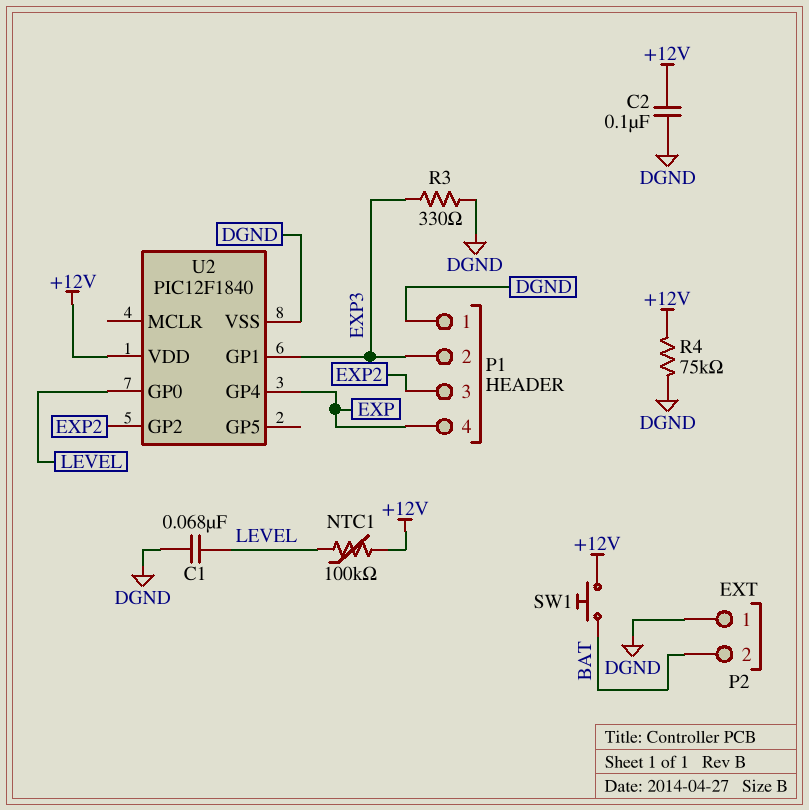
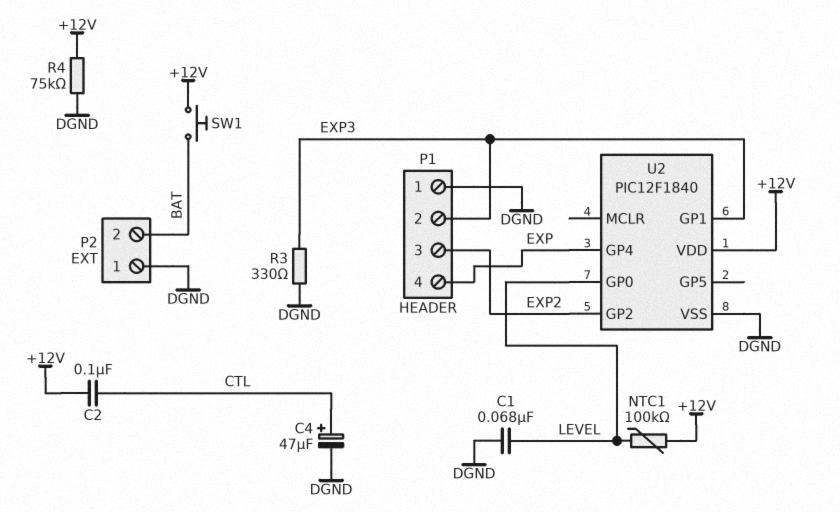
C2: 100nF (+12V, DGND) -> 100nF (+12V, CTL)
C4: none -> 47uF (plus CTL, minus DGND)

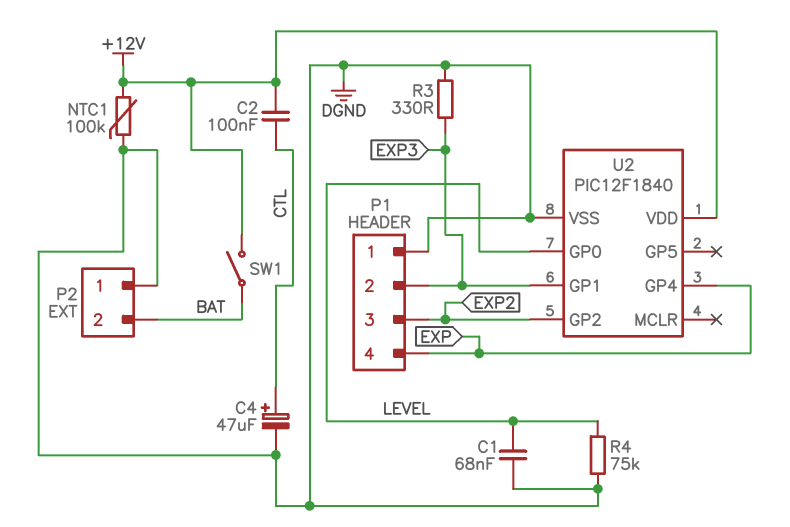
NTC1: 100k (+12V, LEVEL) -> 100k (+12V, DGND)
R4: 75k (+12V, DGND) -> 75k (DGND, LEVEL)
SW1: button (+12V, BAT) -> switch (+12V, BAT)

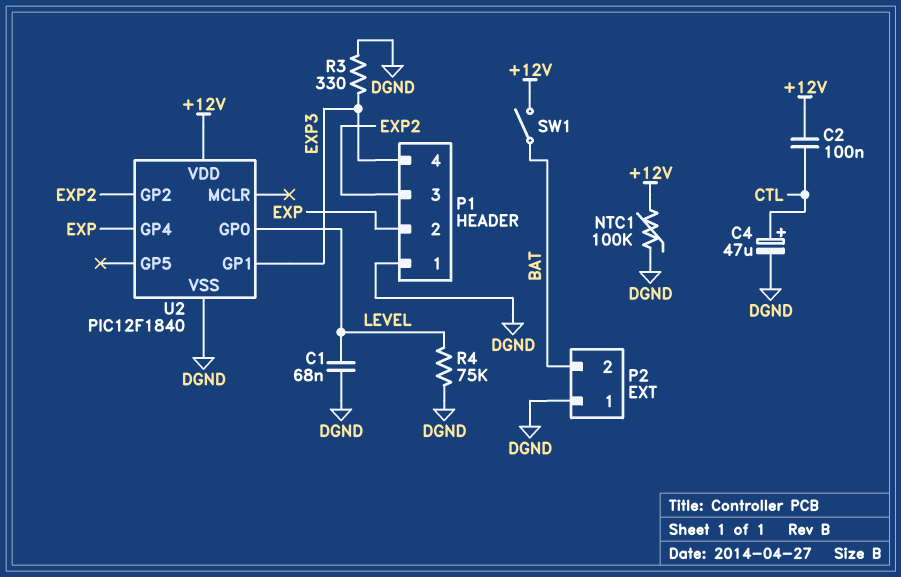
P1 pin 2: EXP3 -> EXP
P1 pin 4: EXP -> EXP3

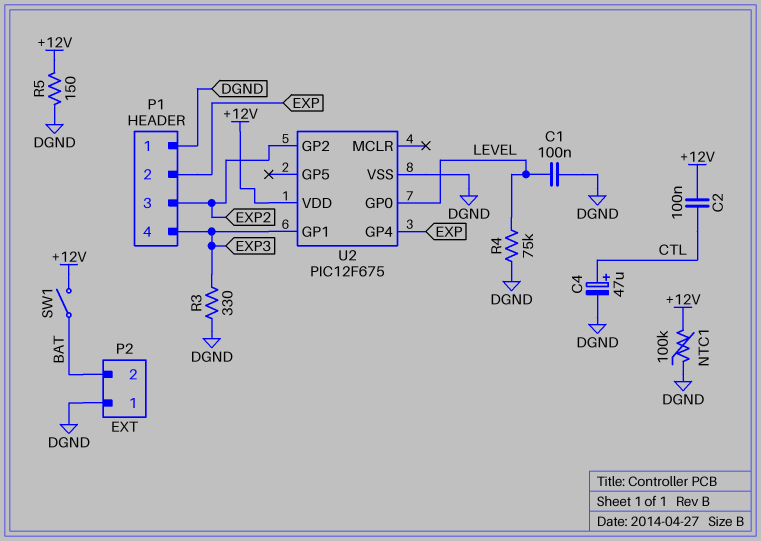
C1: 68nF (DGND, LEVEL) -> 100nF (DGND, LEVEL)
R5: none -> 150 (+12V, DGND)
U2: PIC12F1840 -> PIC12F675

